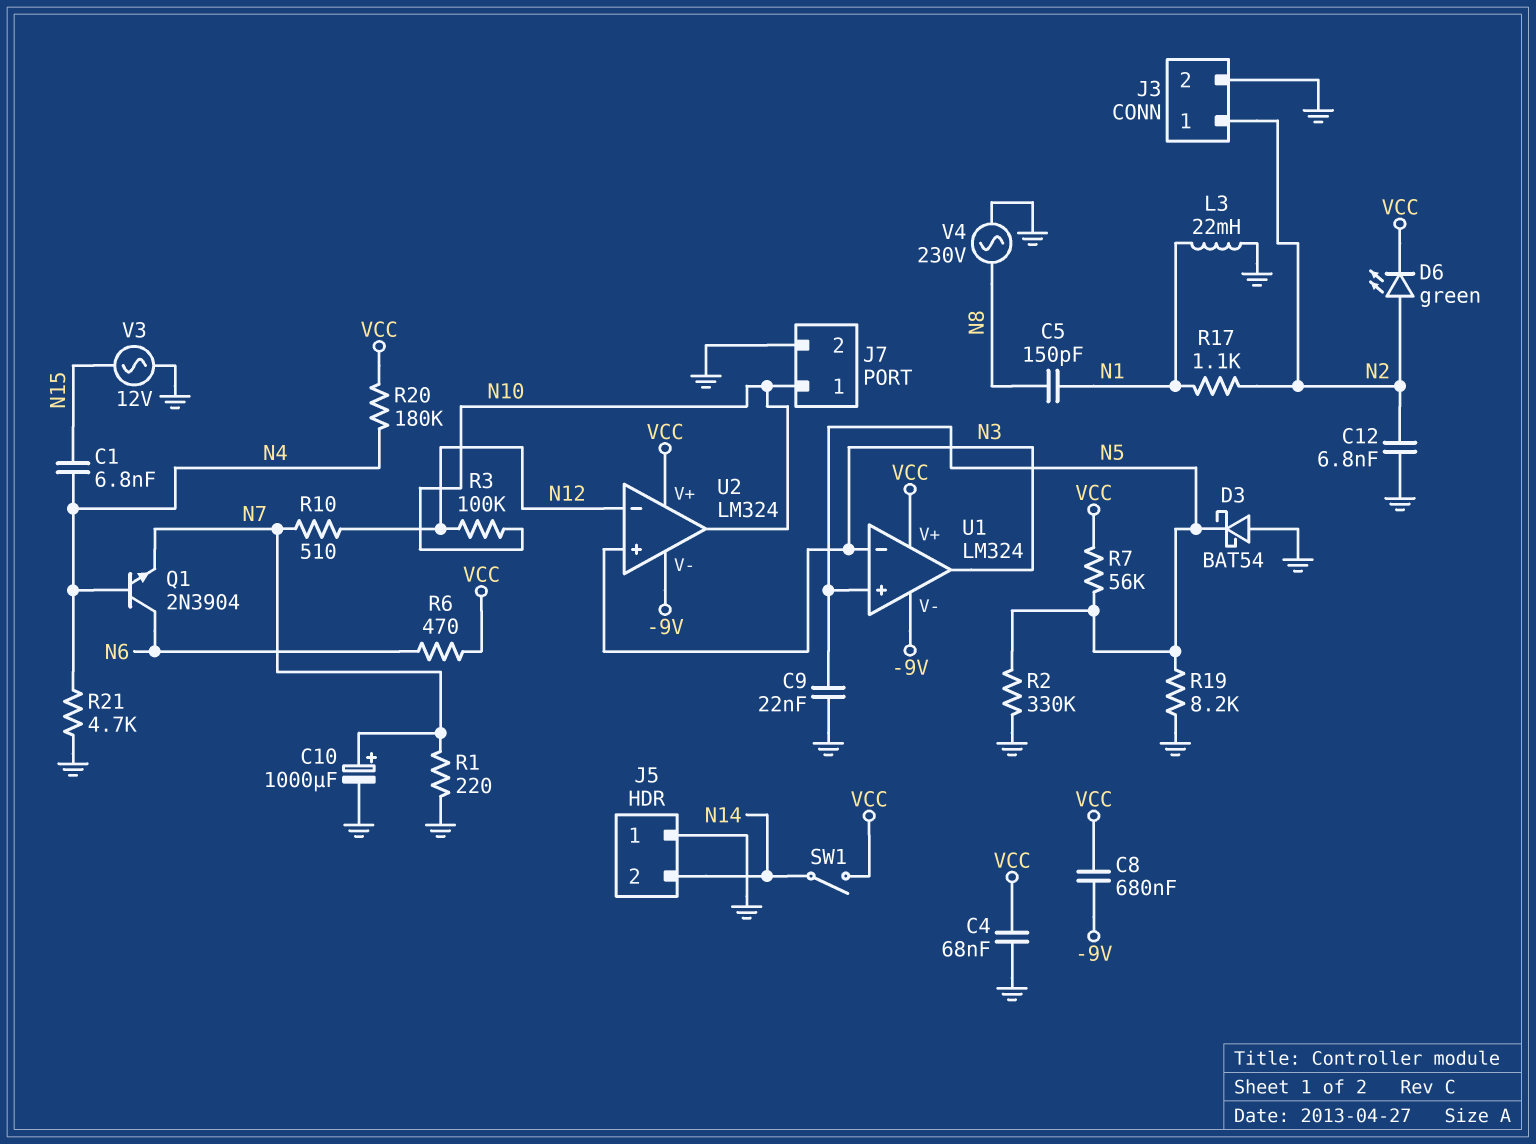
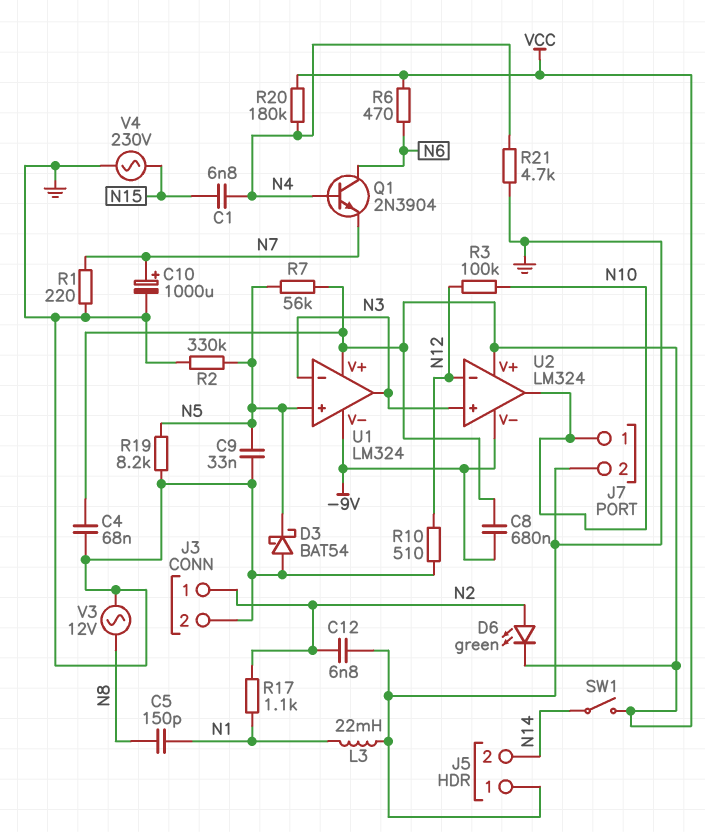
C9: 22nF (GND, N5) -> 33nF (GND, N5)
R10: 510 (N7, N12) -> 510 (GND, N12)
V3: AC 12V (GND, N15) -> AC 12V (GND, N8)
V4: AC 230V (GND, N8) -> AC 230V (GND, N15)

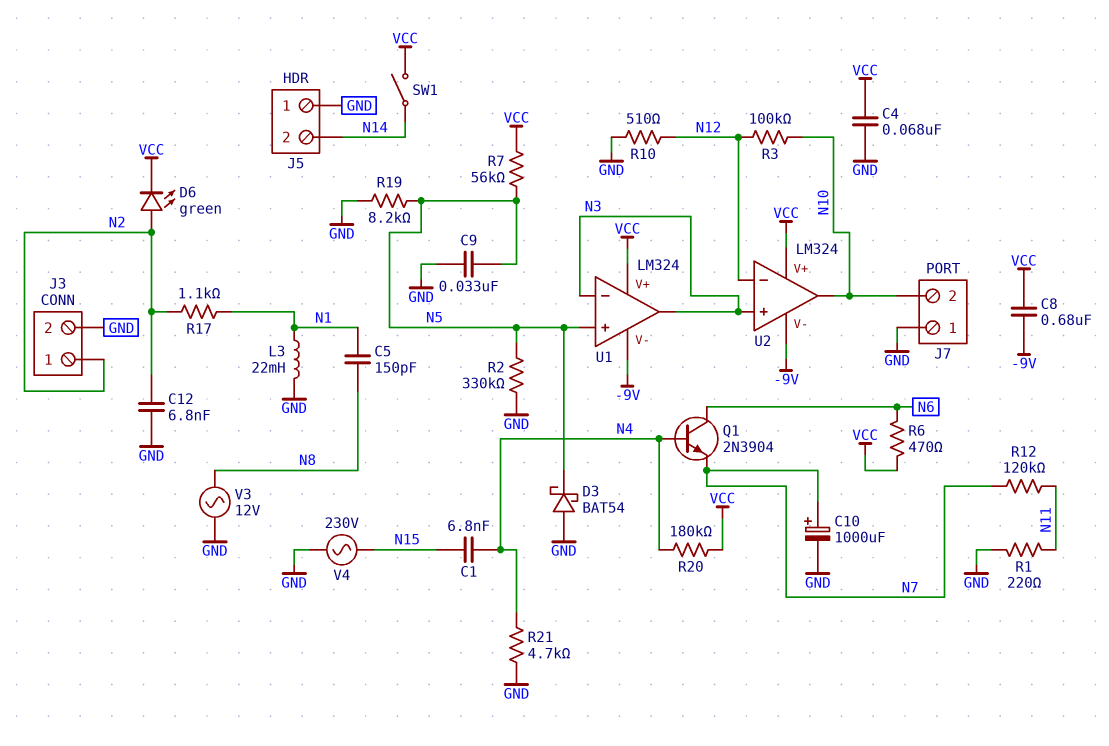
J7 pin 1: N10 -> GND
J7 pin 2: GND -> N10
R1: 220 (GND, N7) -> 220 (GND, N11)
R12: none -> 120k (N7, N11)

